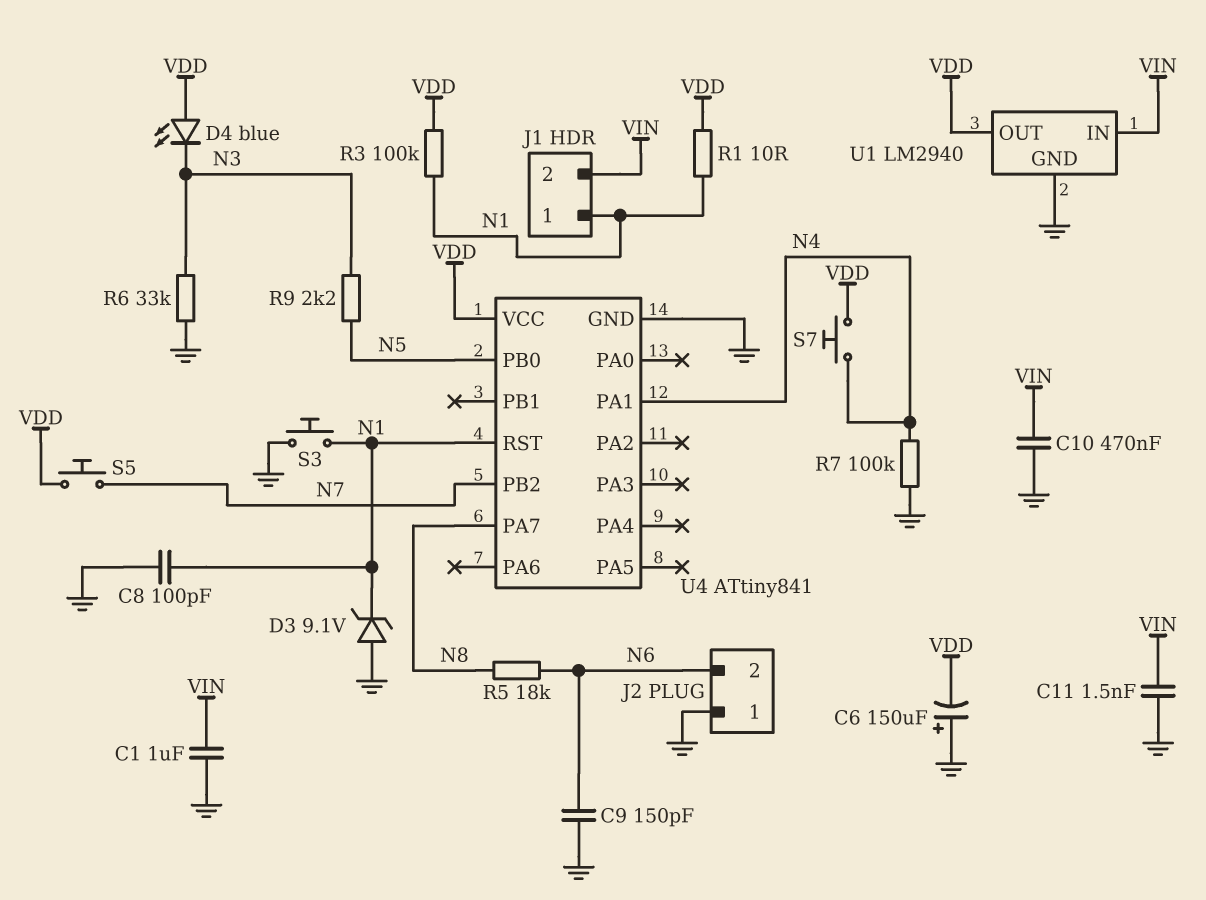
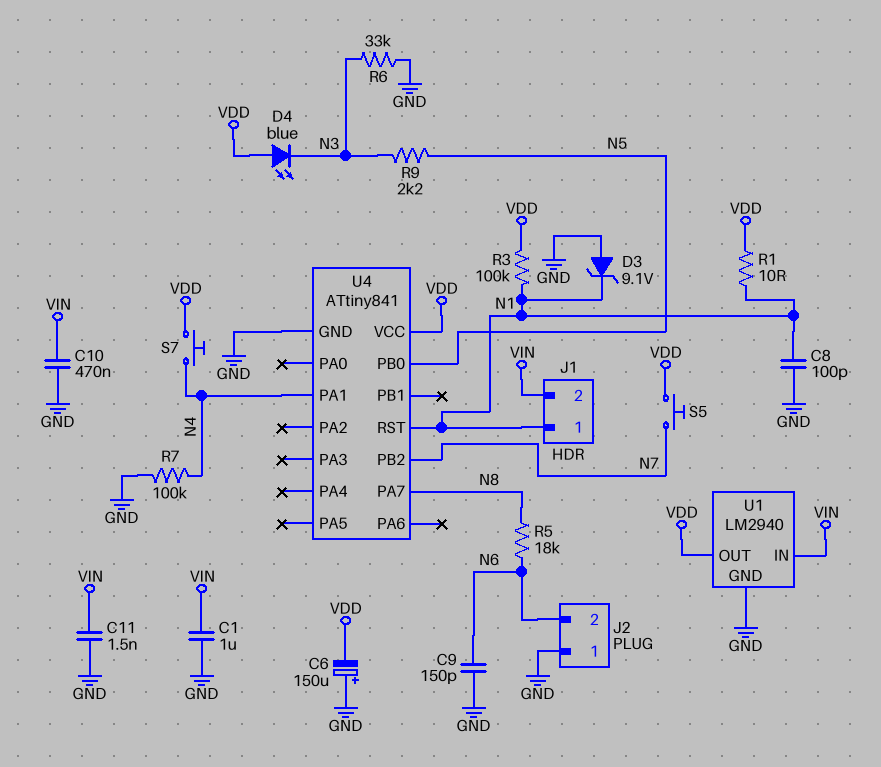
S3: button (GND, N1) -> none

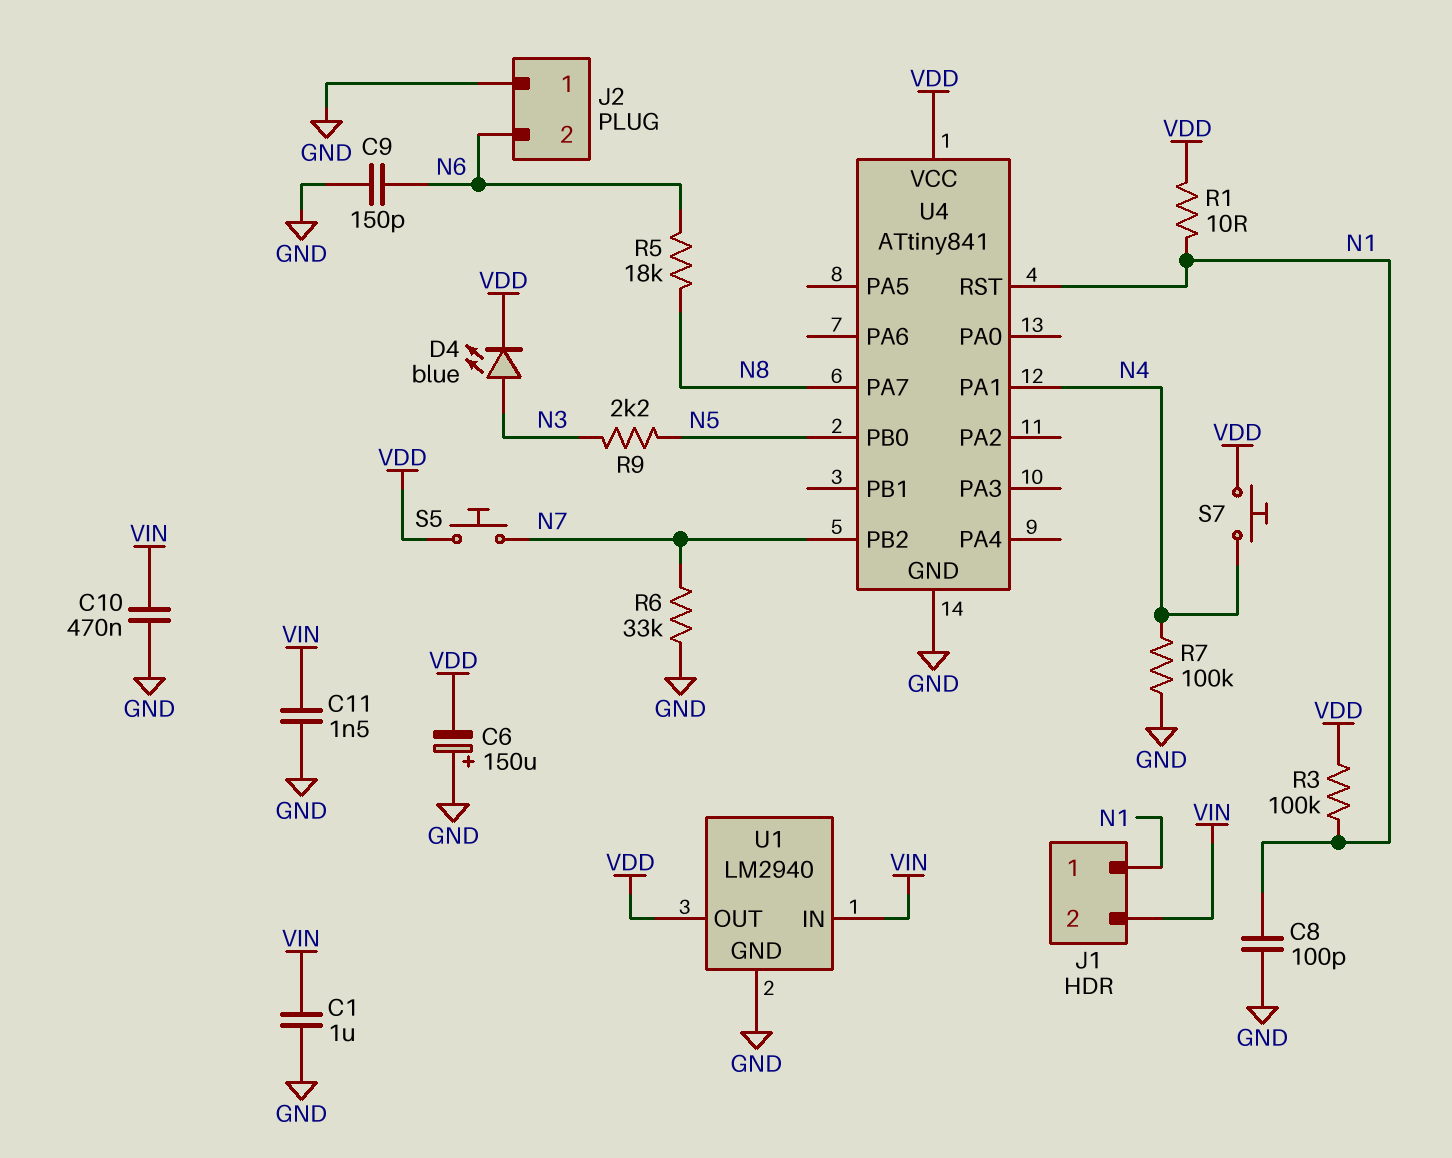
D3: zener 9.1V (A GND, K N1) -> none
D4: LED blue (A VDD, K N3) -> LED blue (A N3, K VDD)
R6: 33k (GND, N3) -> 33k (GND, N7)

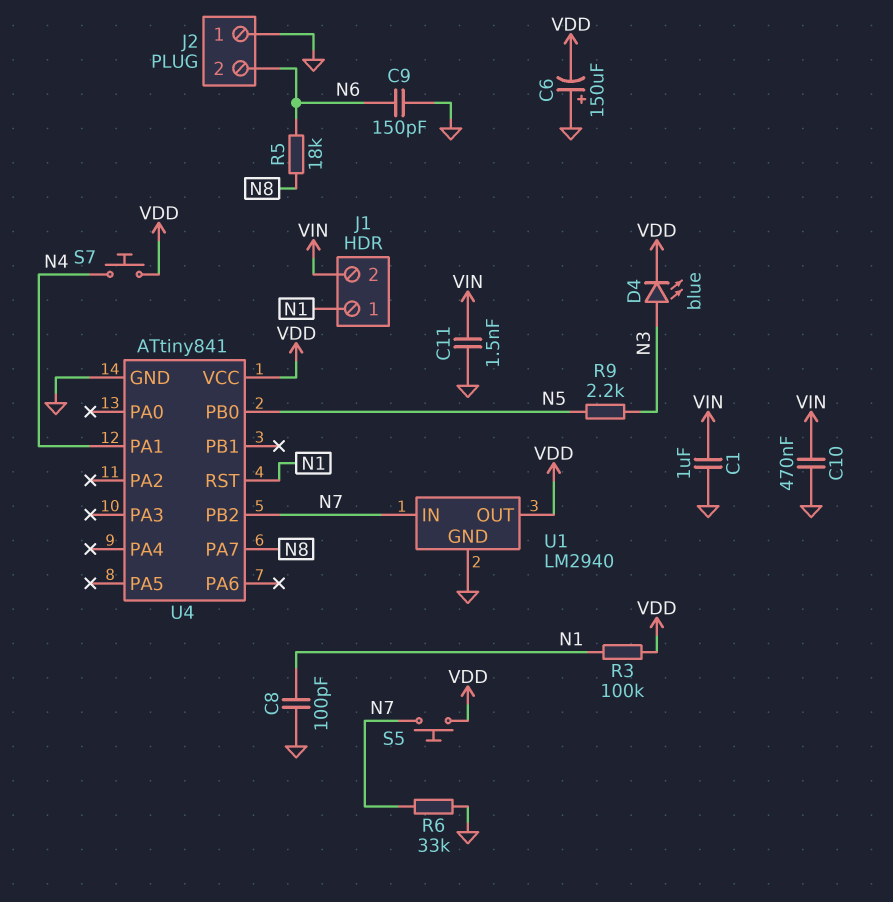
R1: 10 (N1, VDD) -> none
R7: 100k (GND, N4) -> none
U1 pin IN: VIN -> N7

